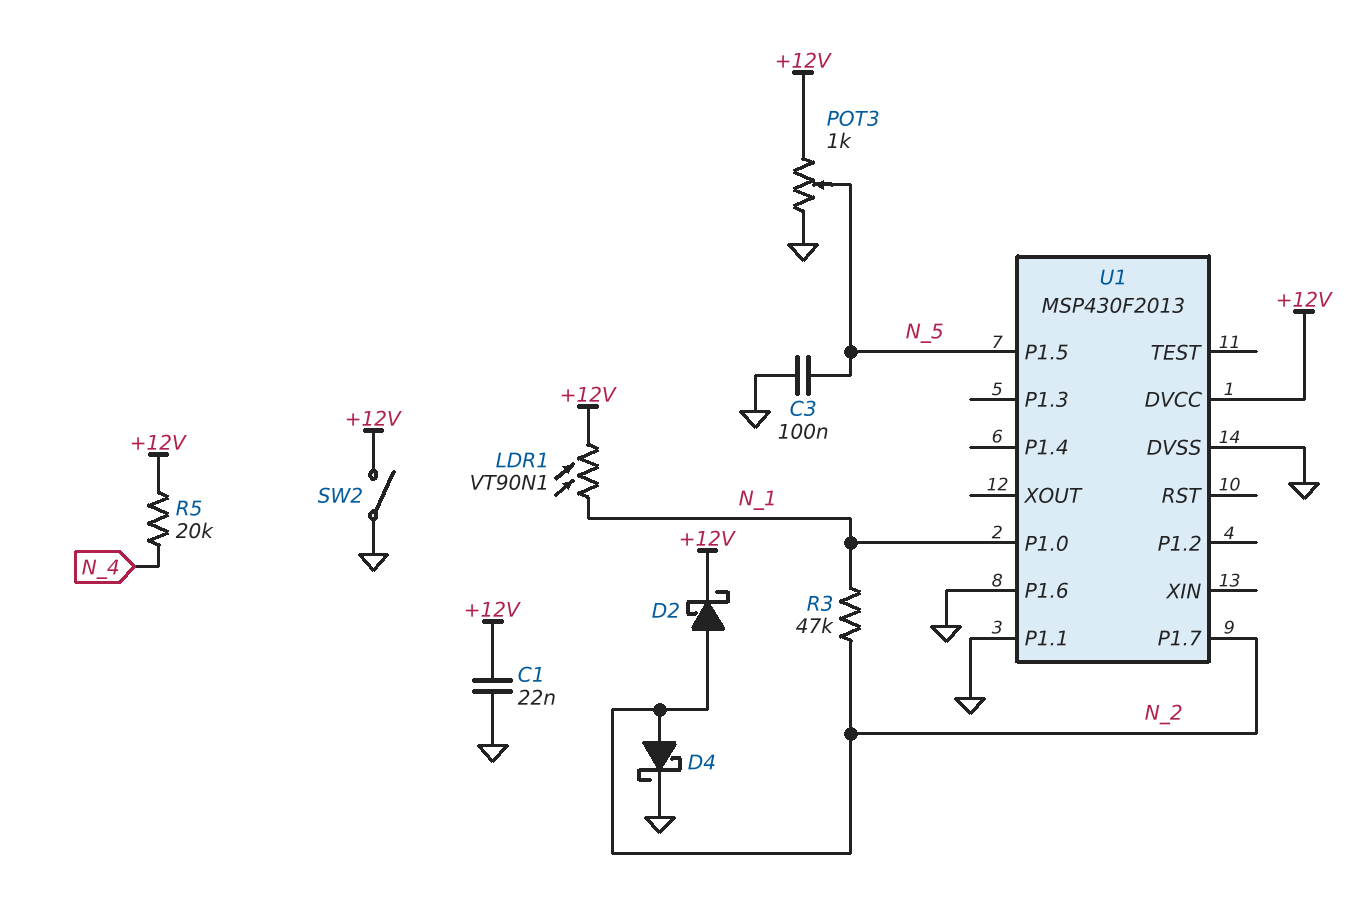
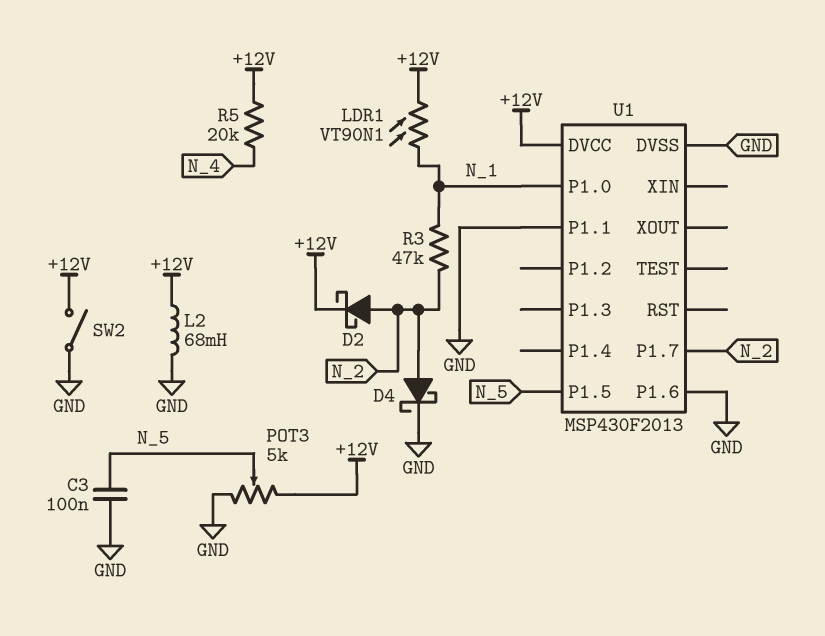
C1: 22nF (+12V, GND) -> none
L2: none -> 68mH (+12V, GND)
POT3: 1k (+12V, GND, wiper N_5) -> 5k (+12V, GND, wiper N_5)

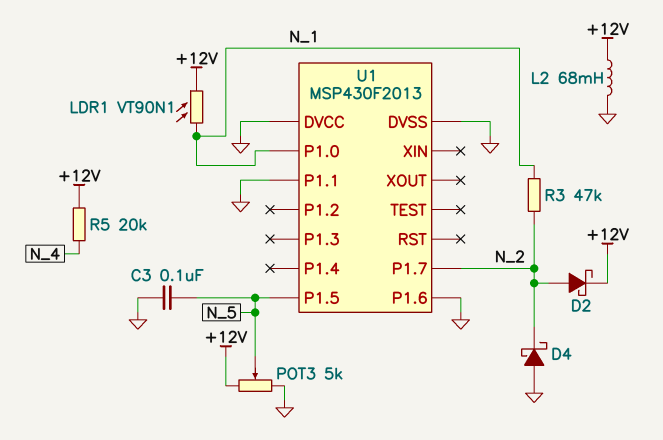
D4: schottky (A N_2, K GND) -> schottky (A GND, K N_2)
SW2: switch (+12V, GND) -> none
U1 pin DVCC: +12V -> GND

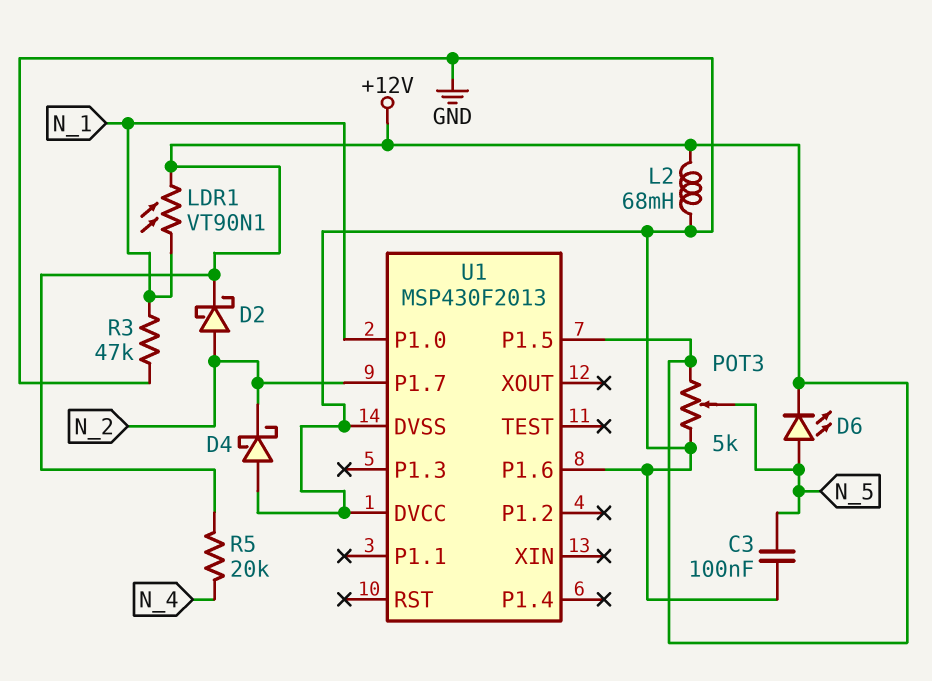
D6: none -> LED (A N_5, K +12V)
R3: 47k (N_1, N_2) -> 47k (GND, N_1)
U1 pin P1.1: GND -> none
U1 pin P1.5: N_5 -> +12V

